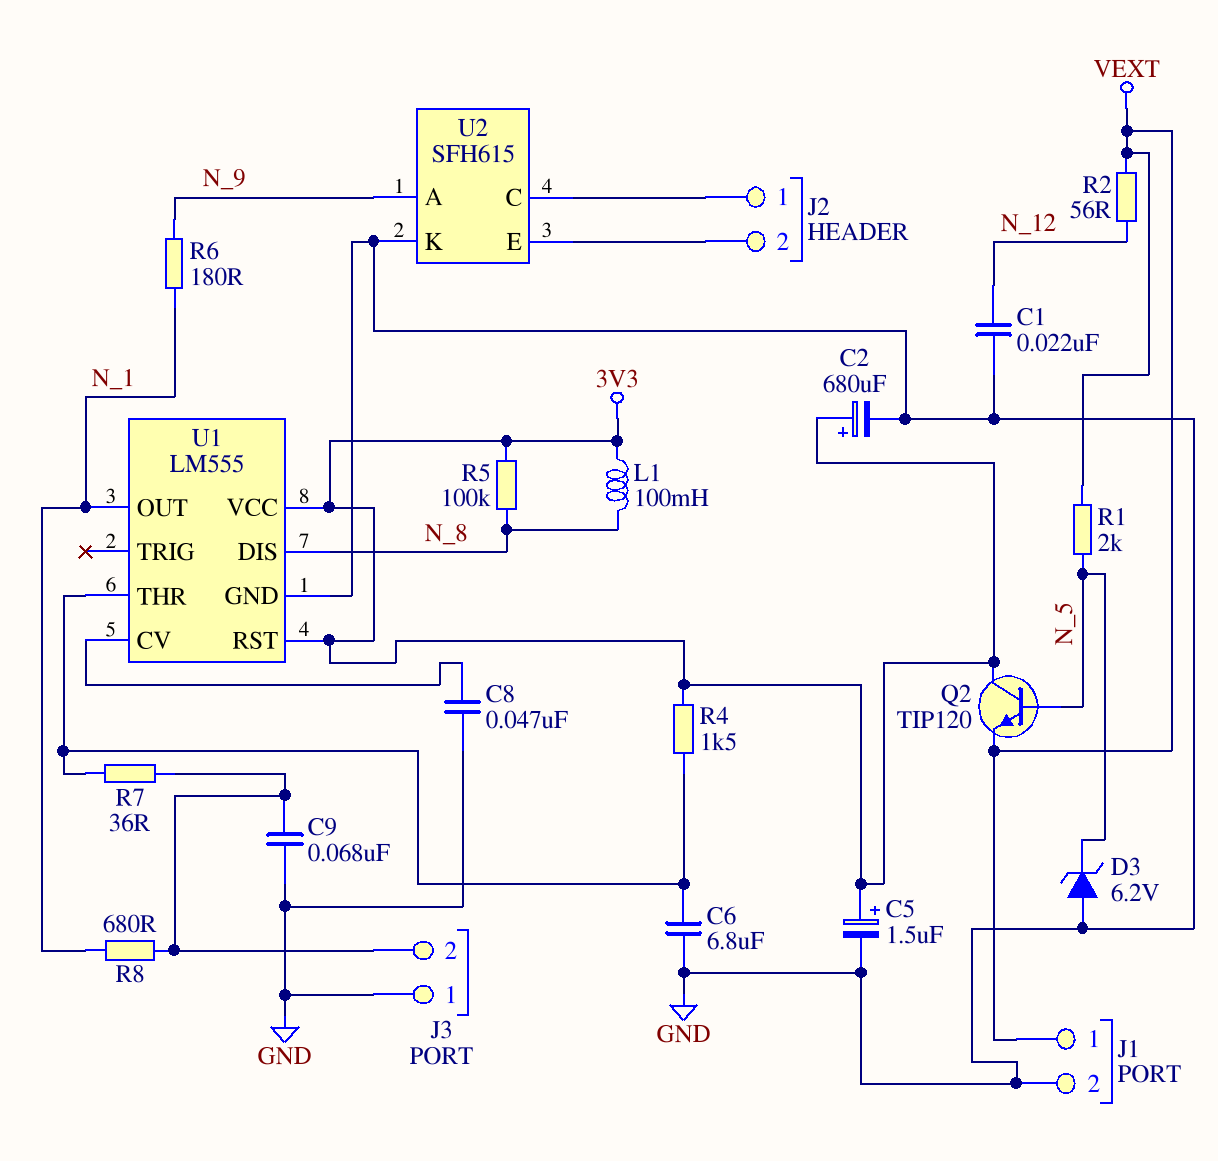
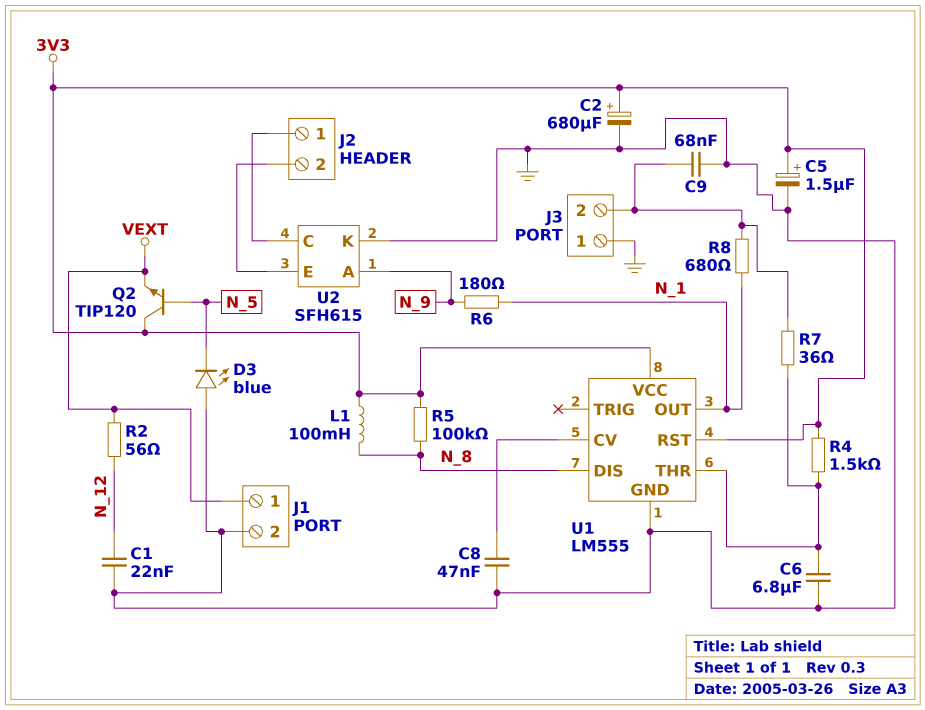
D3: zener 6.2V (A GND, K N_5) -> LED blue (A GND, K N_5)
R1: 2k (N_5, VEXT) -> none

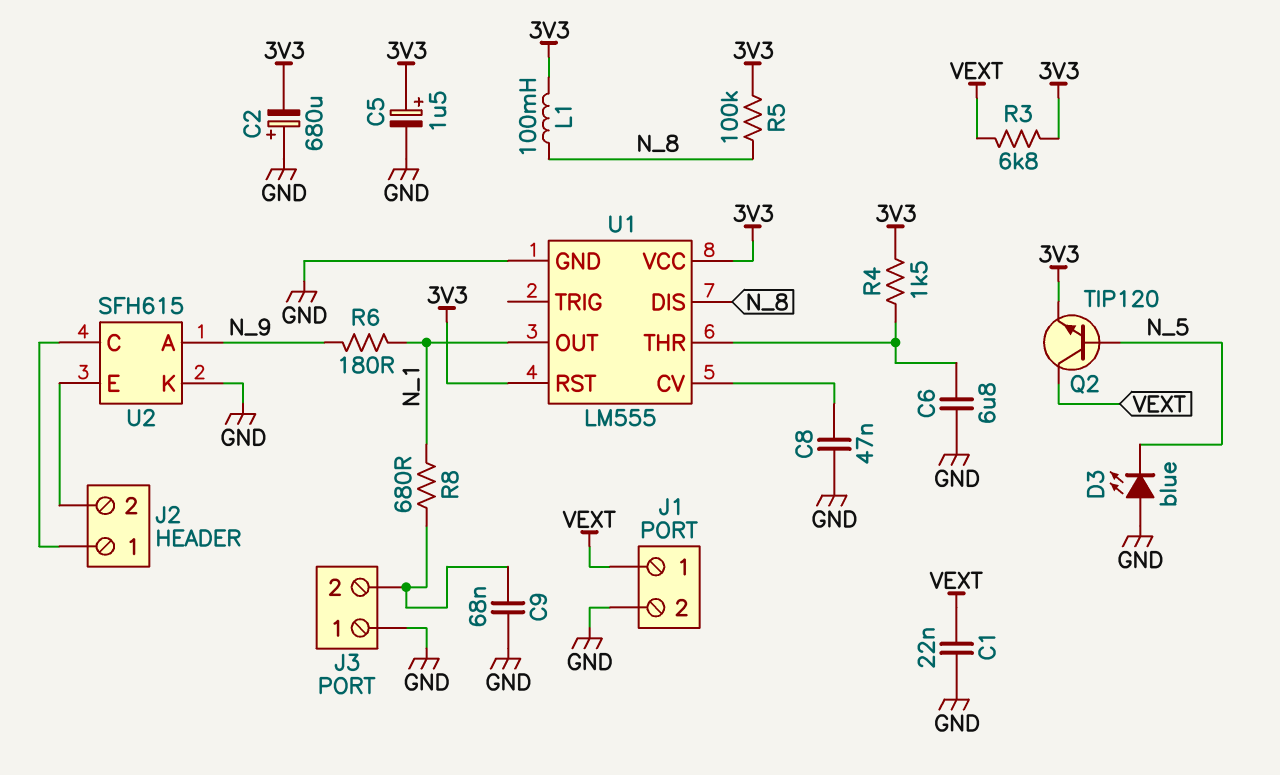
C1: 22nF (GND, N_12) -> 22nF (GND, VEXT)
C2: 680uF (plus 3V3, minus GND) -> 680uF (plus GND, minus 3V3)
Q2: NPN TIP120 (B N_5, C 3V3, E VEXT) -> NPN TIP120 (B N_5, C VEXT, E 3V3)
R2: 56 (N_12, VEXT) -> none
R3: none -> 6.8k (3V3, VEXT)
R7: 36 (J3/2, U1/THR) -> none

